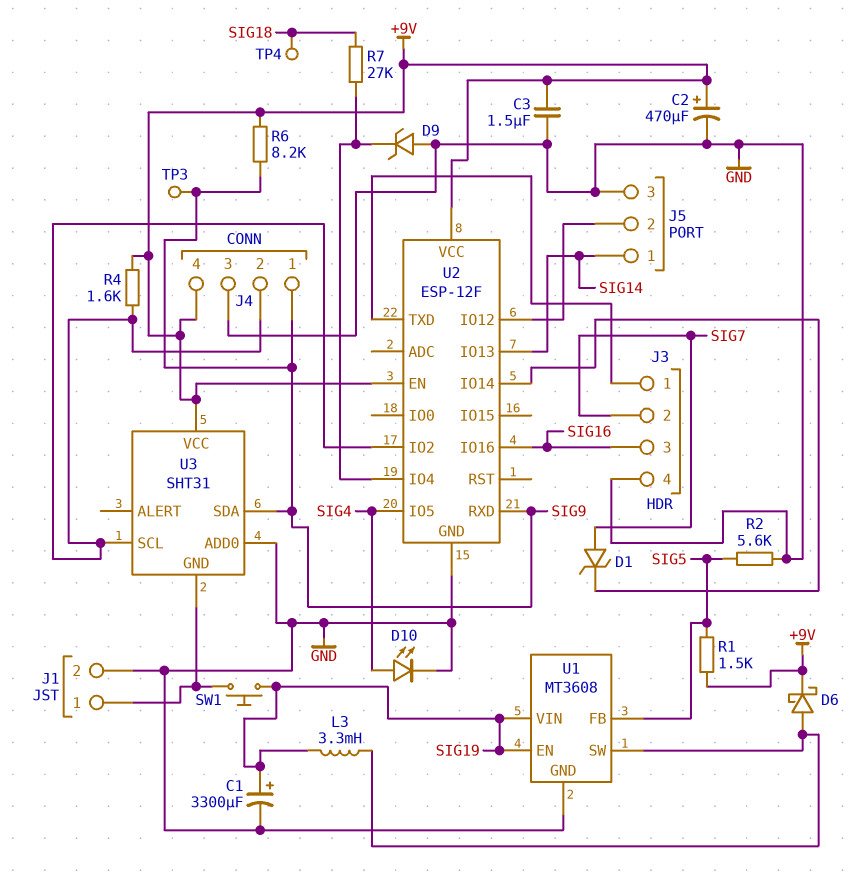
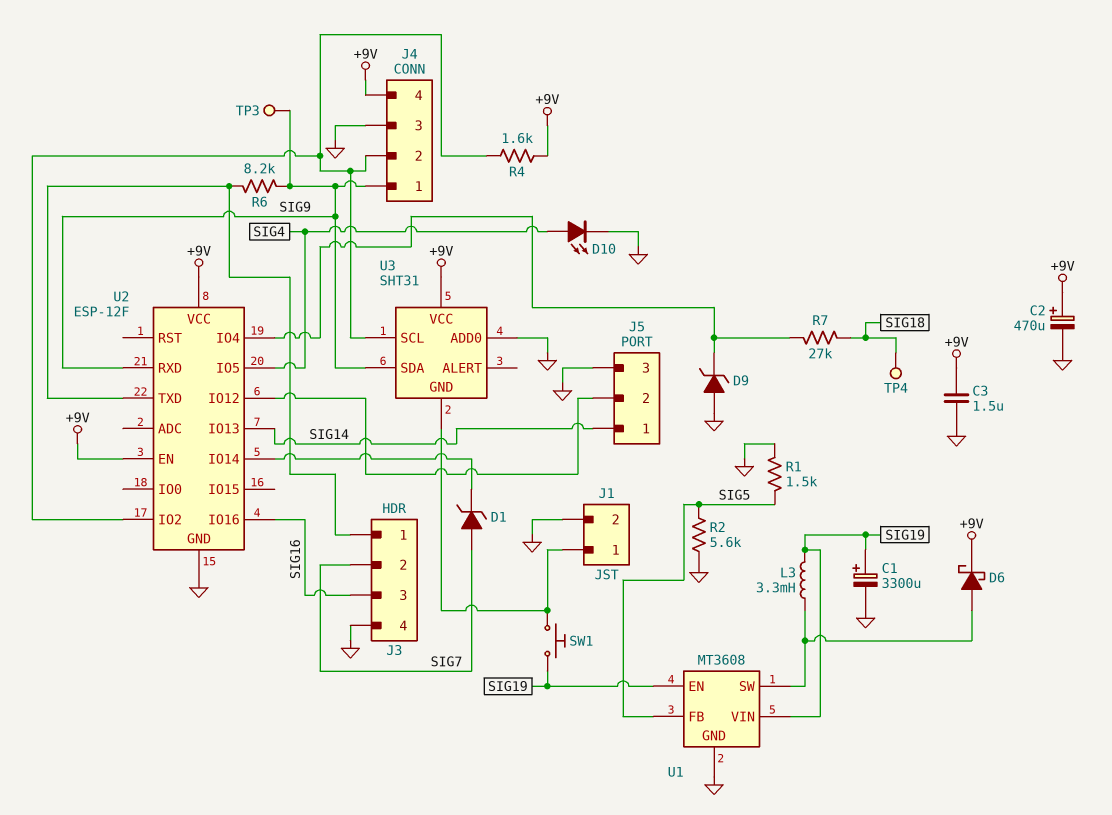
R1: 1.5k (+9V, SIG5) -> 1.5k (GND, SIG5)
R6: 8.2k (+9V, SIG9) -> 8.2k (J3/1, SIG9)

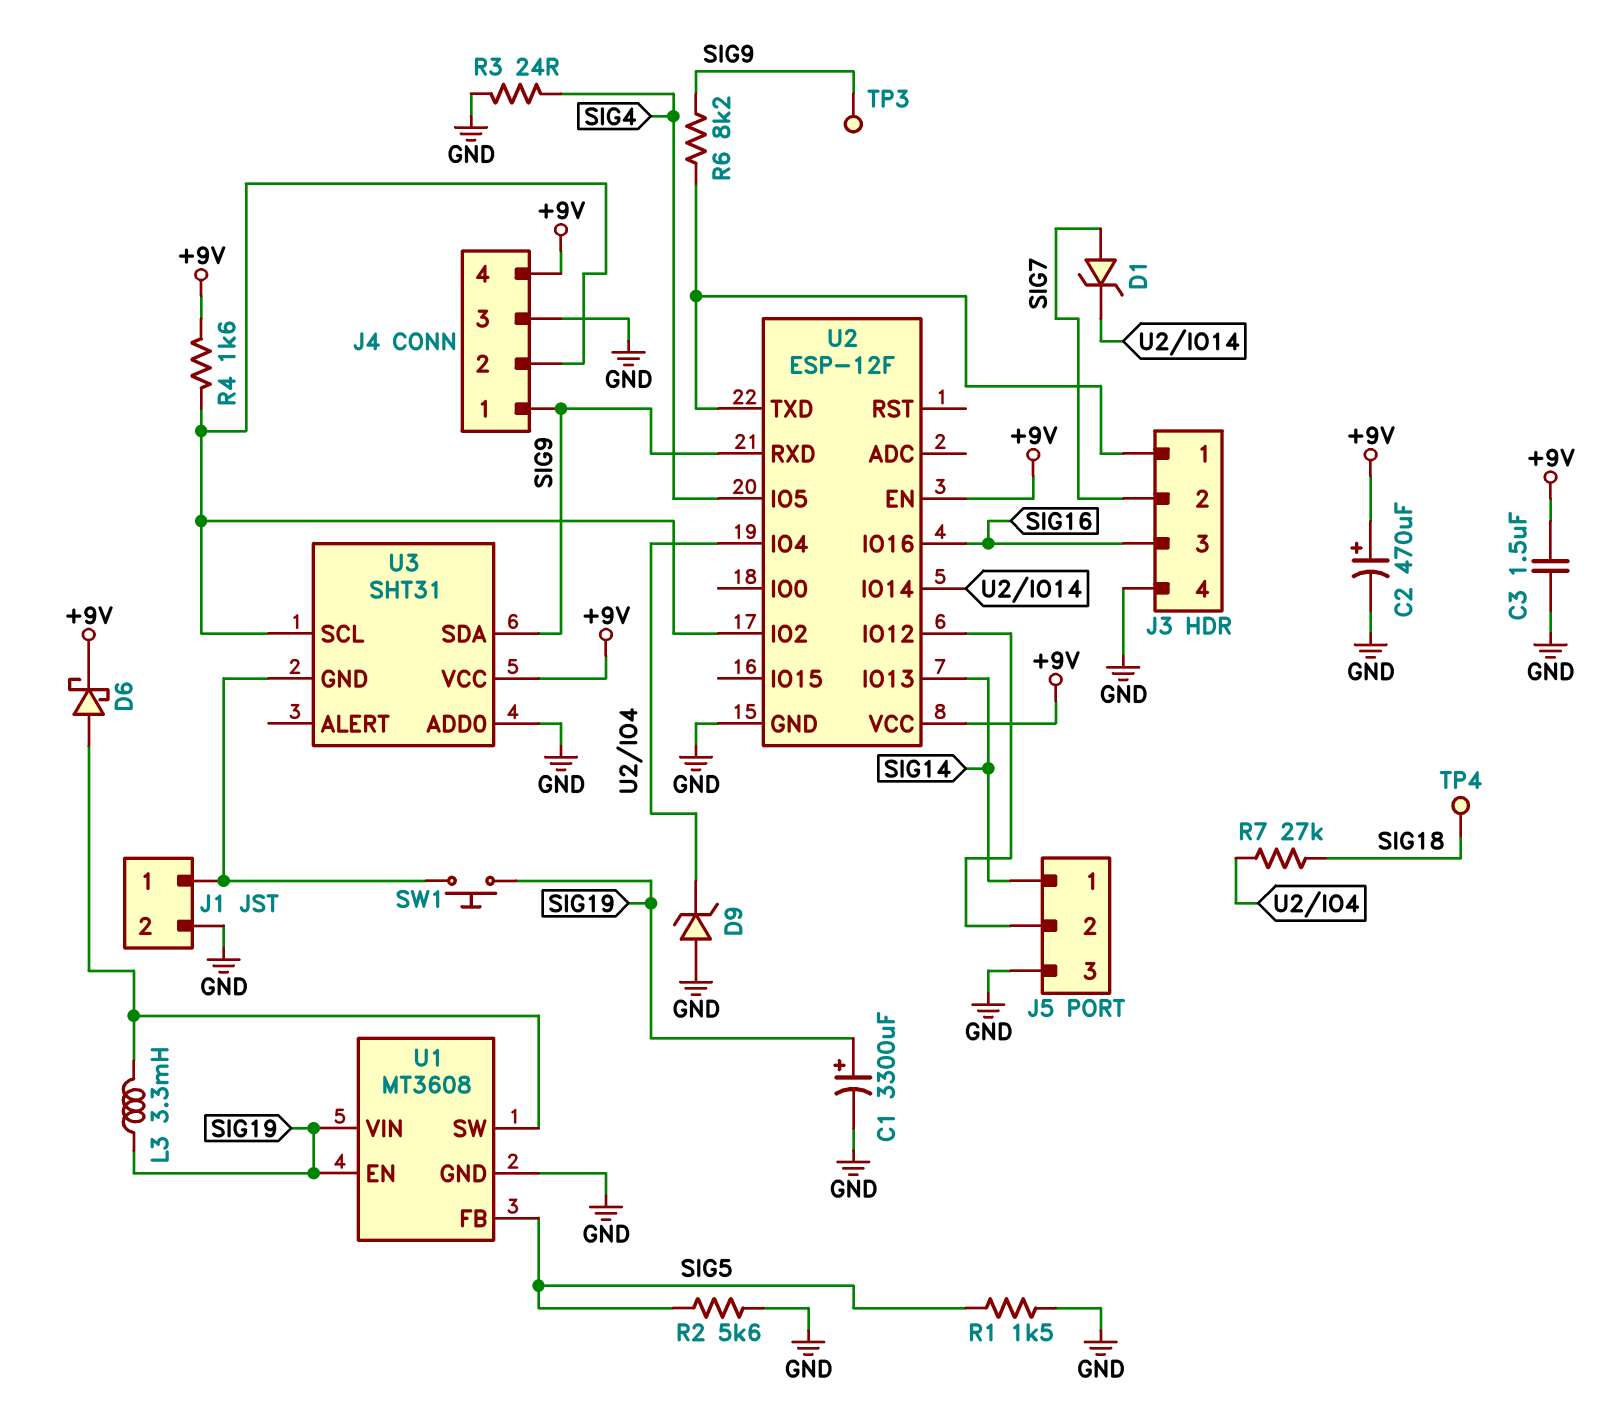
D10: LED (A SIG4, K GND) -> none
R3: none -> 24 (GND, SIG4)

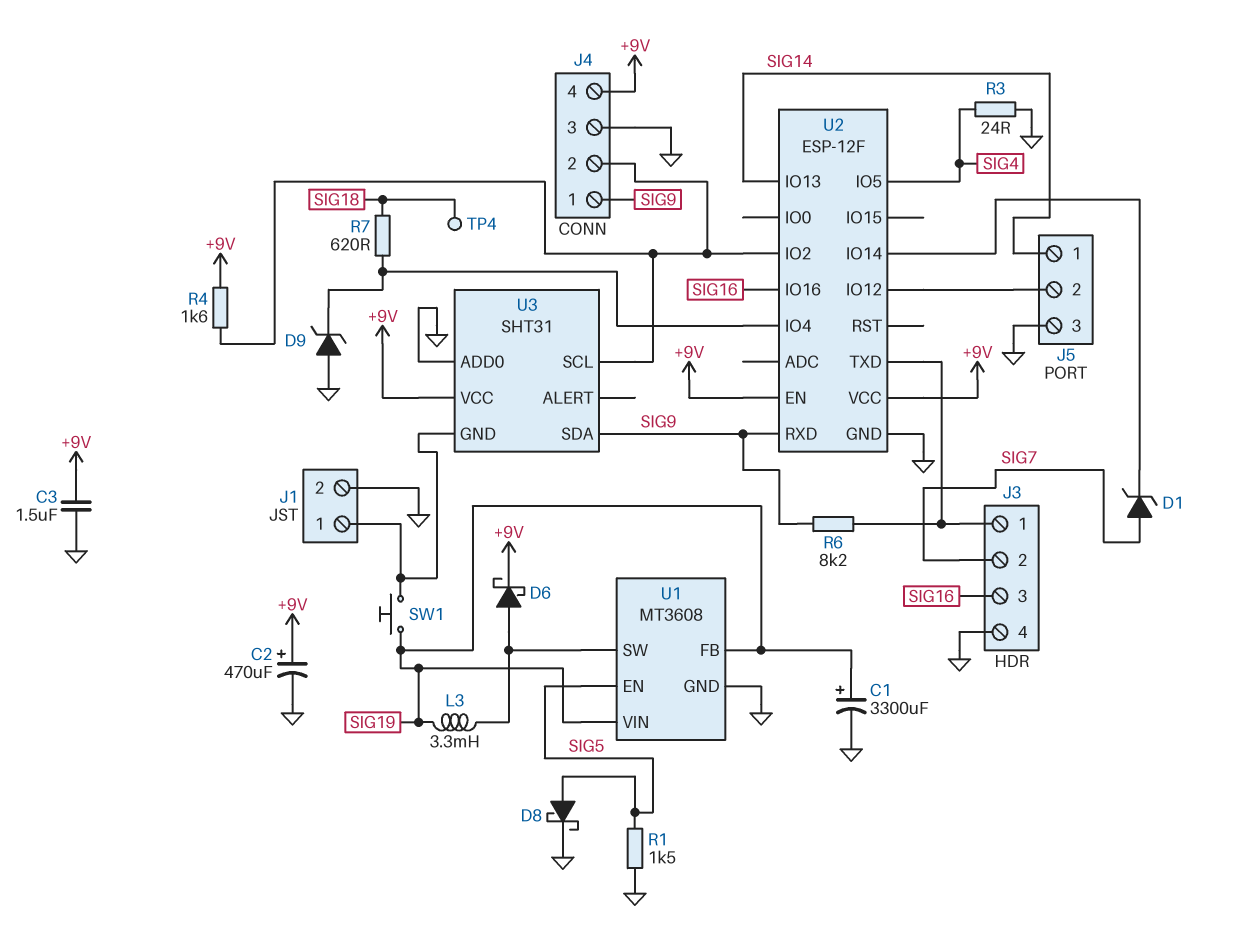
D8: none -> schottky (A SIG5, K GND)
R2: 5.6k (GND, SIG5) -> none
R7: 27k (SIG18, U2/IO4) -> 620 (SIG18, U2/IO4)
TP3: test point (SIG9) -> none
U1 pin EN: SIG19 -> SIG5
U1 pin FB: SIG5 -> SIG19

